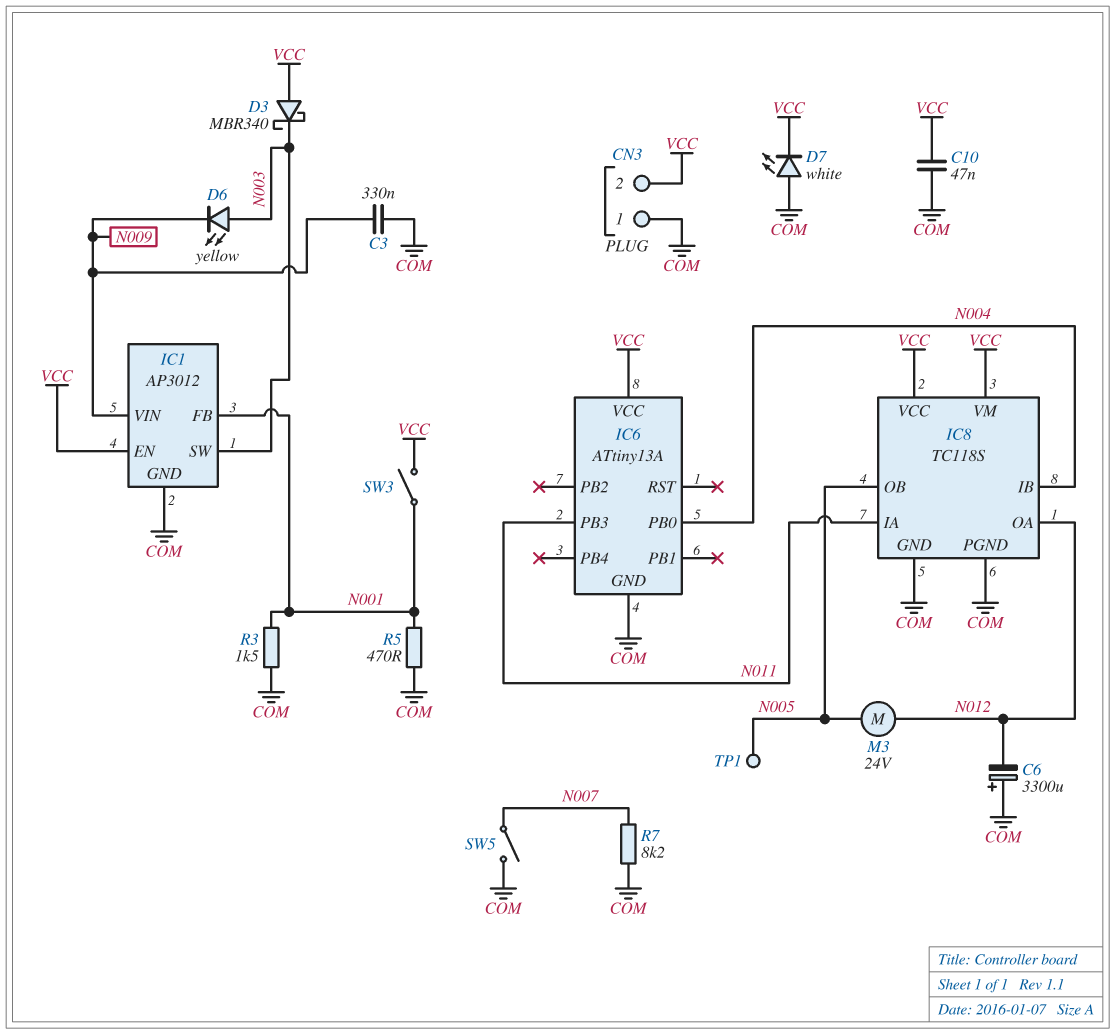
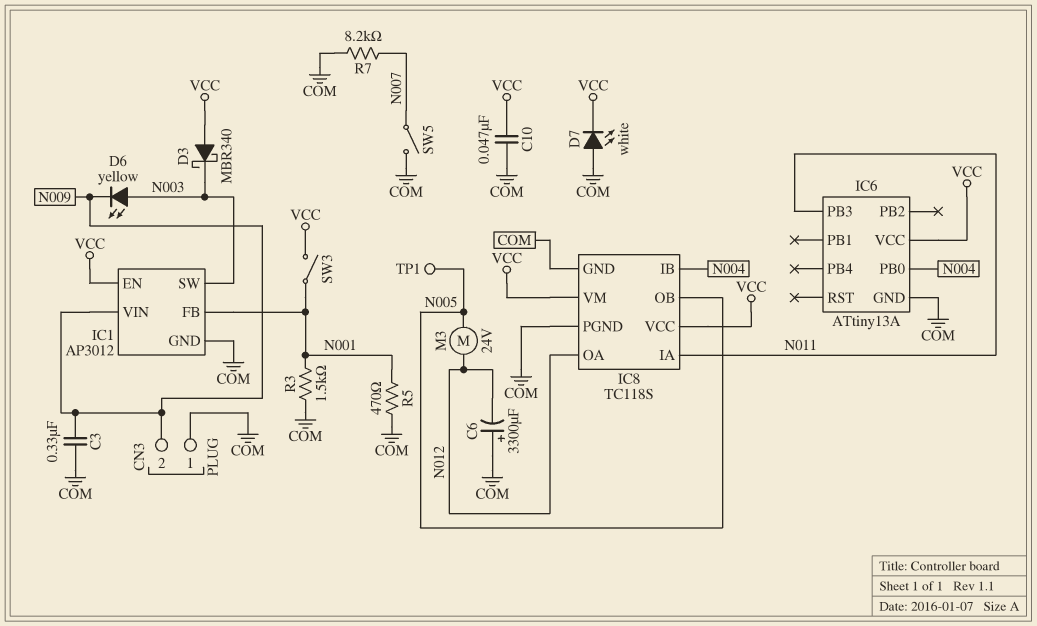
CN3 pin 2: VCC -> N009

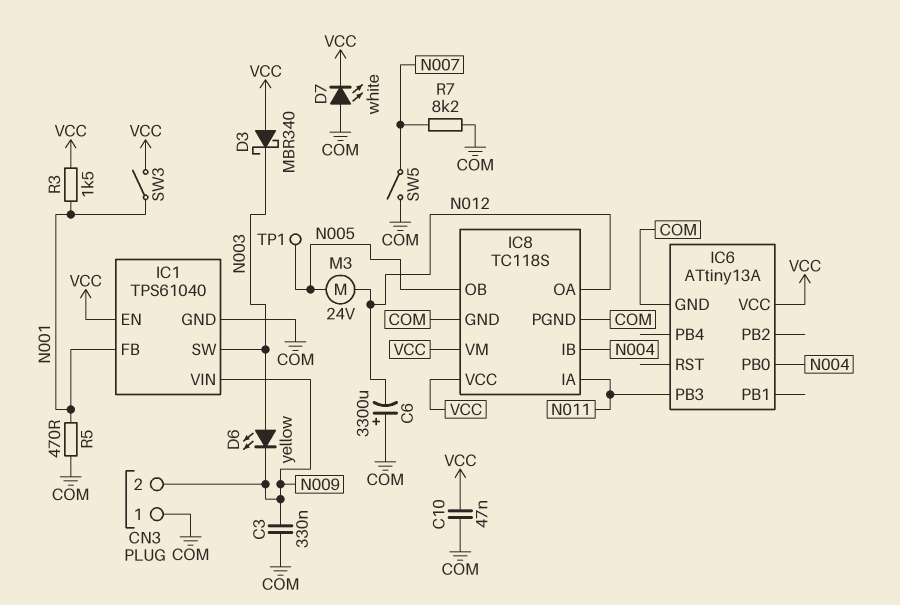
IC1: AP3012 -> TPS61040
R3: 1.5k (COM, N001) -> 1.5k (N001, VCC)

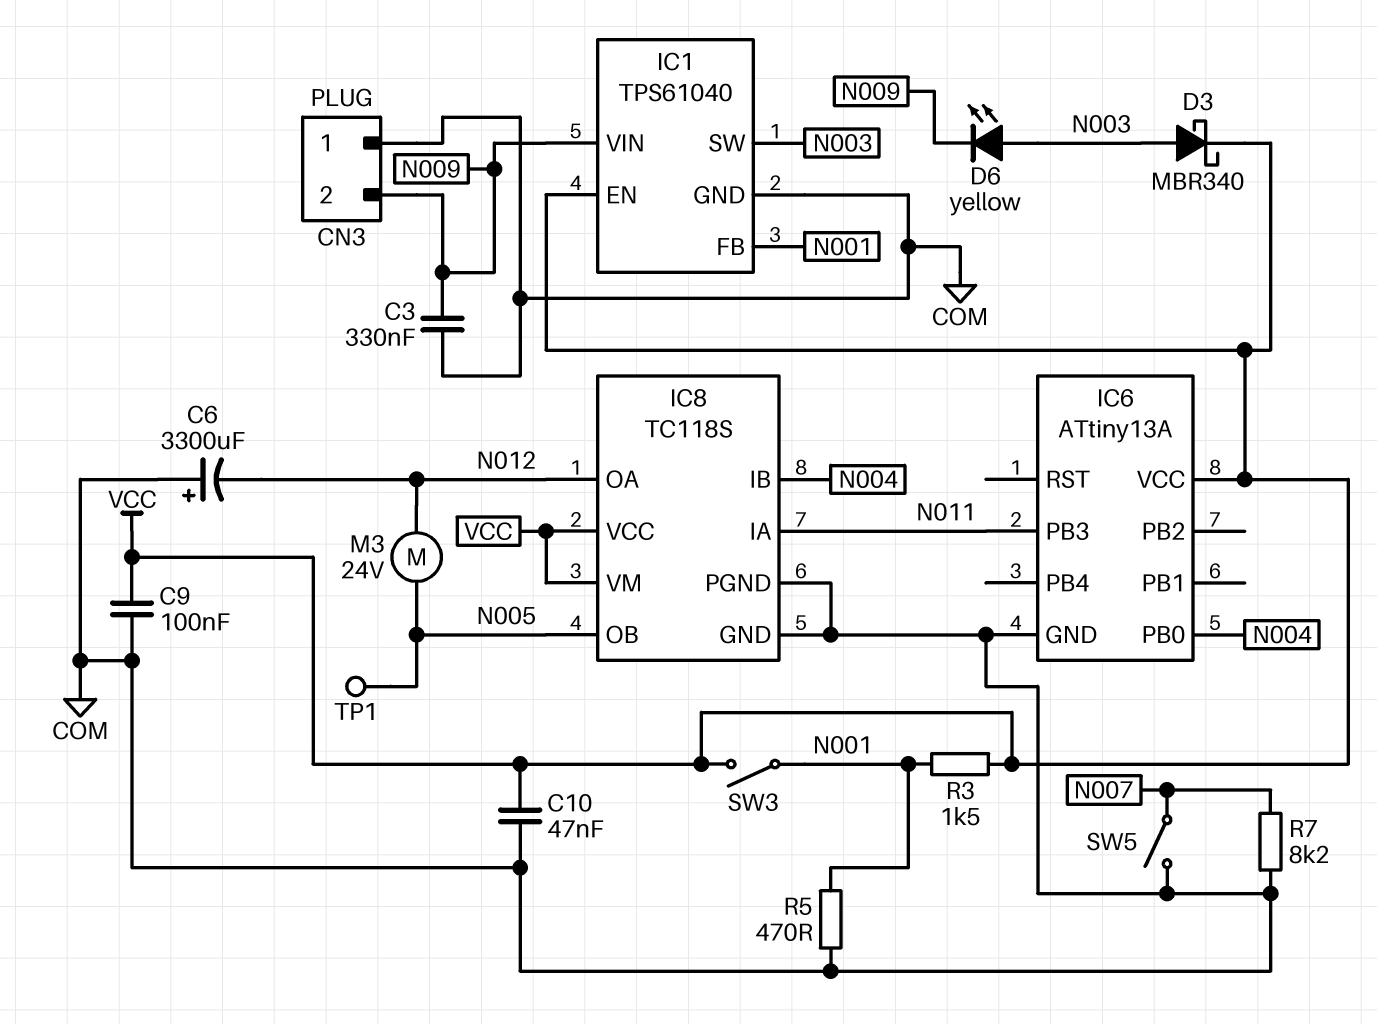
C9: none -> 100nF (COM, VCC)
D3: schottky MBR340 (A VCC, K N003) -> schottky MBR340 (A N003, K VCC)
D7: LED white (A COM, K VCC) -> none

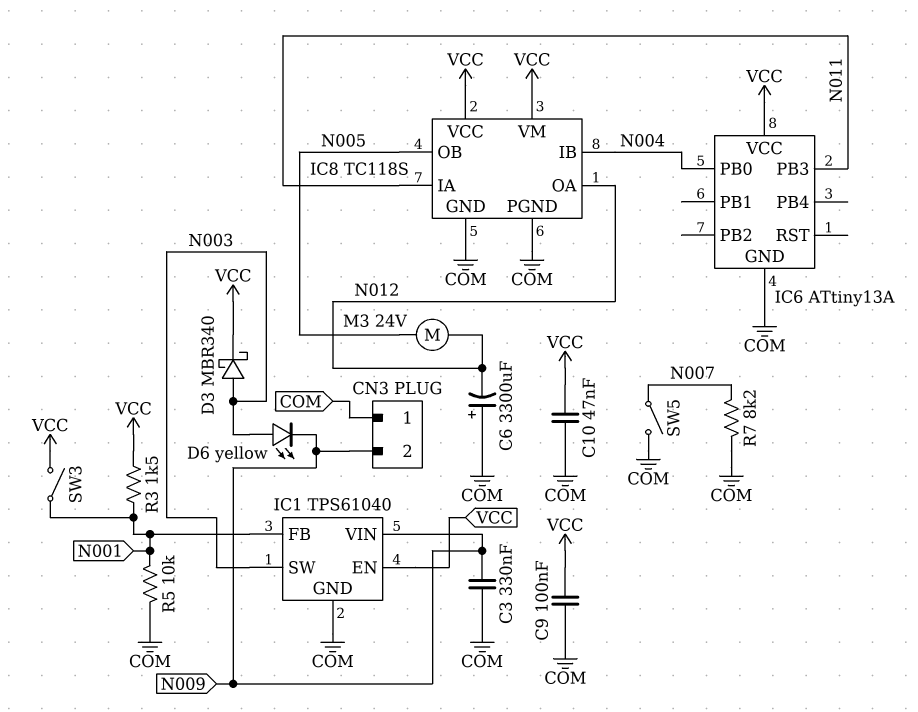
R5: 470 (COM, N001) -> 10k (COM, N001)
TP1: test point (N005) -> none

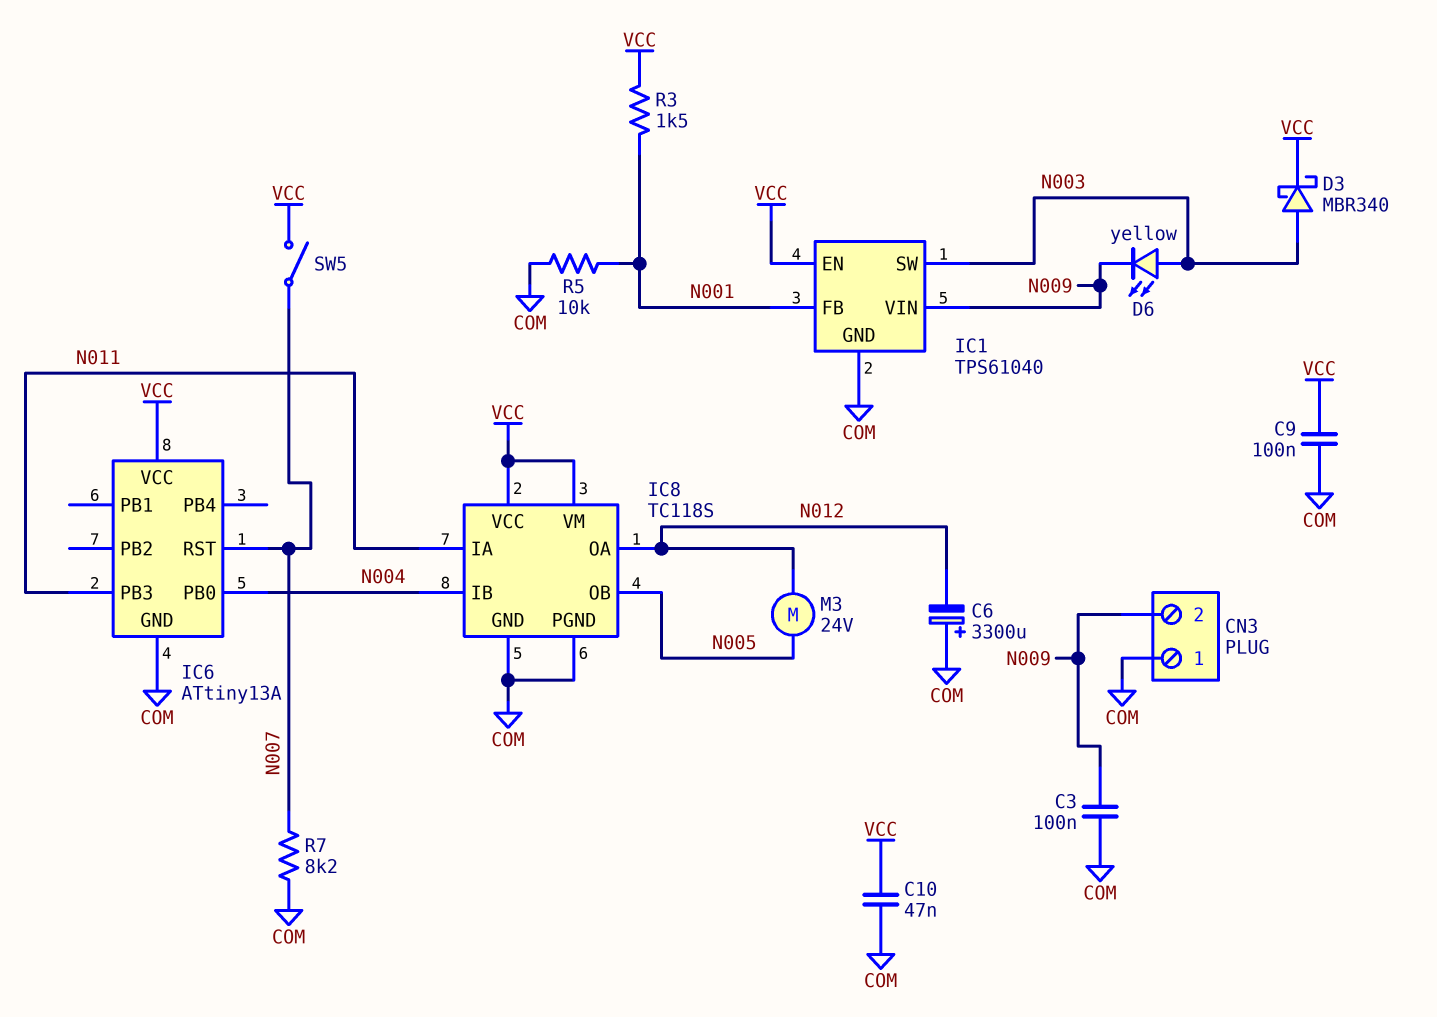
C3: 330nF (COM, N009) -> 100nF (COM, N009)
IC6 pin RST: none -> N007
SW3: switch (N001, VCC) -> none
SW5: switch (COM, N007) -> switch (N007, VCC)

